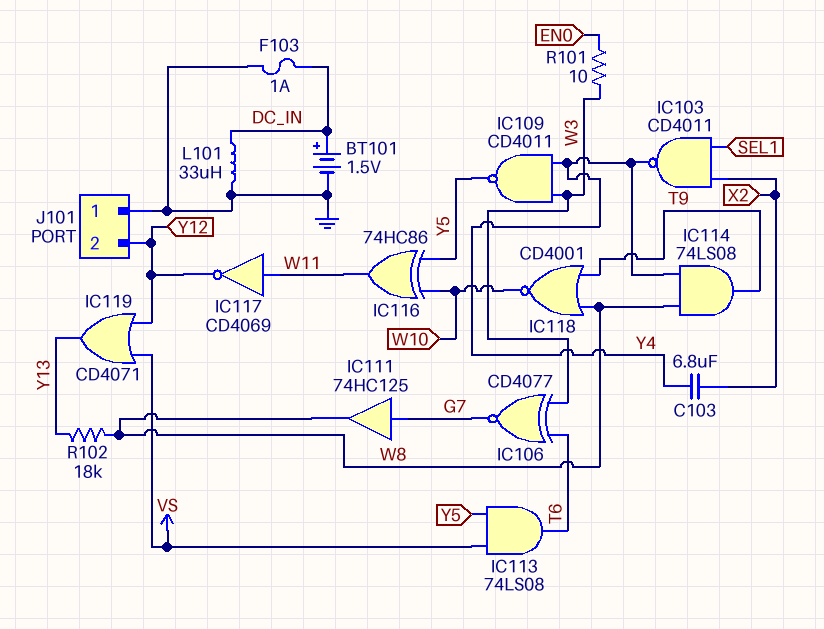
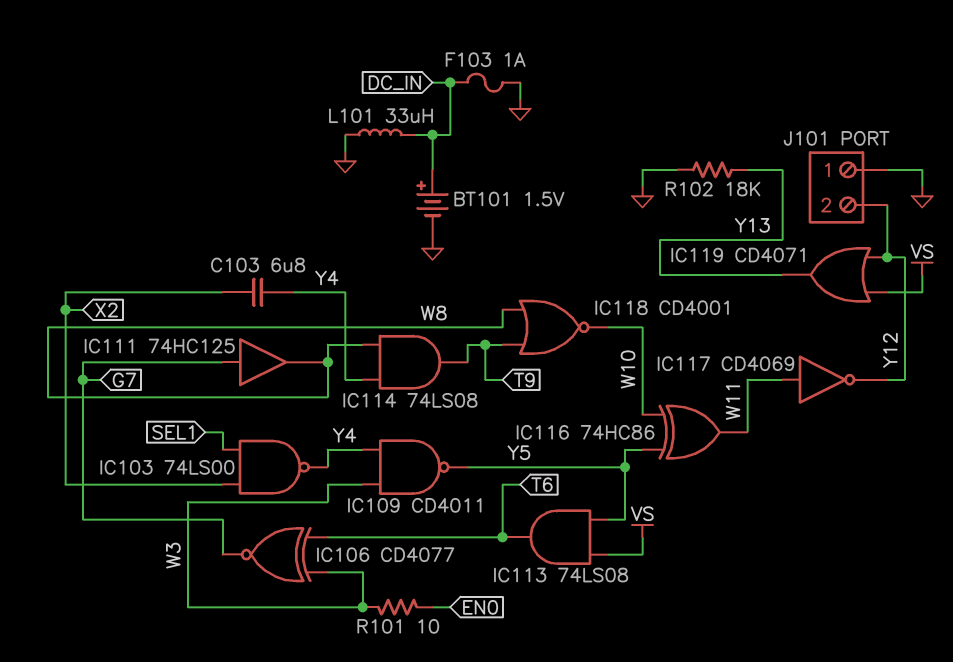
IC103: NAND CD4011 (in SEL1, in X2, out Y4) -> NAND 74LS00 (in SEL1, in X2, out Y4)
R102: 18k (W8, Y13) -> 18k (GND, Y13)

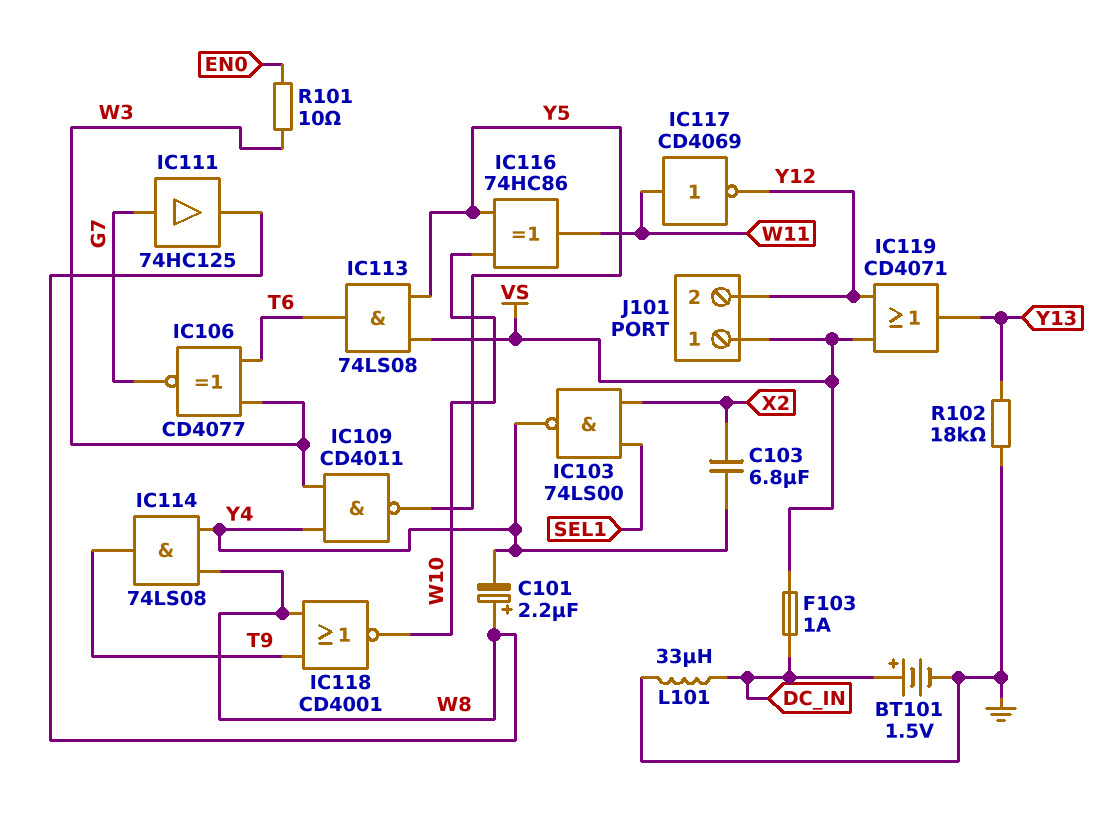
C101: none -> 2.2uF (plus W8, minus Y4)
F103: 1A (DC_IN, GND) -> 1A (DC_IN, VS)
J101 pin 1: GND -> VS

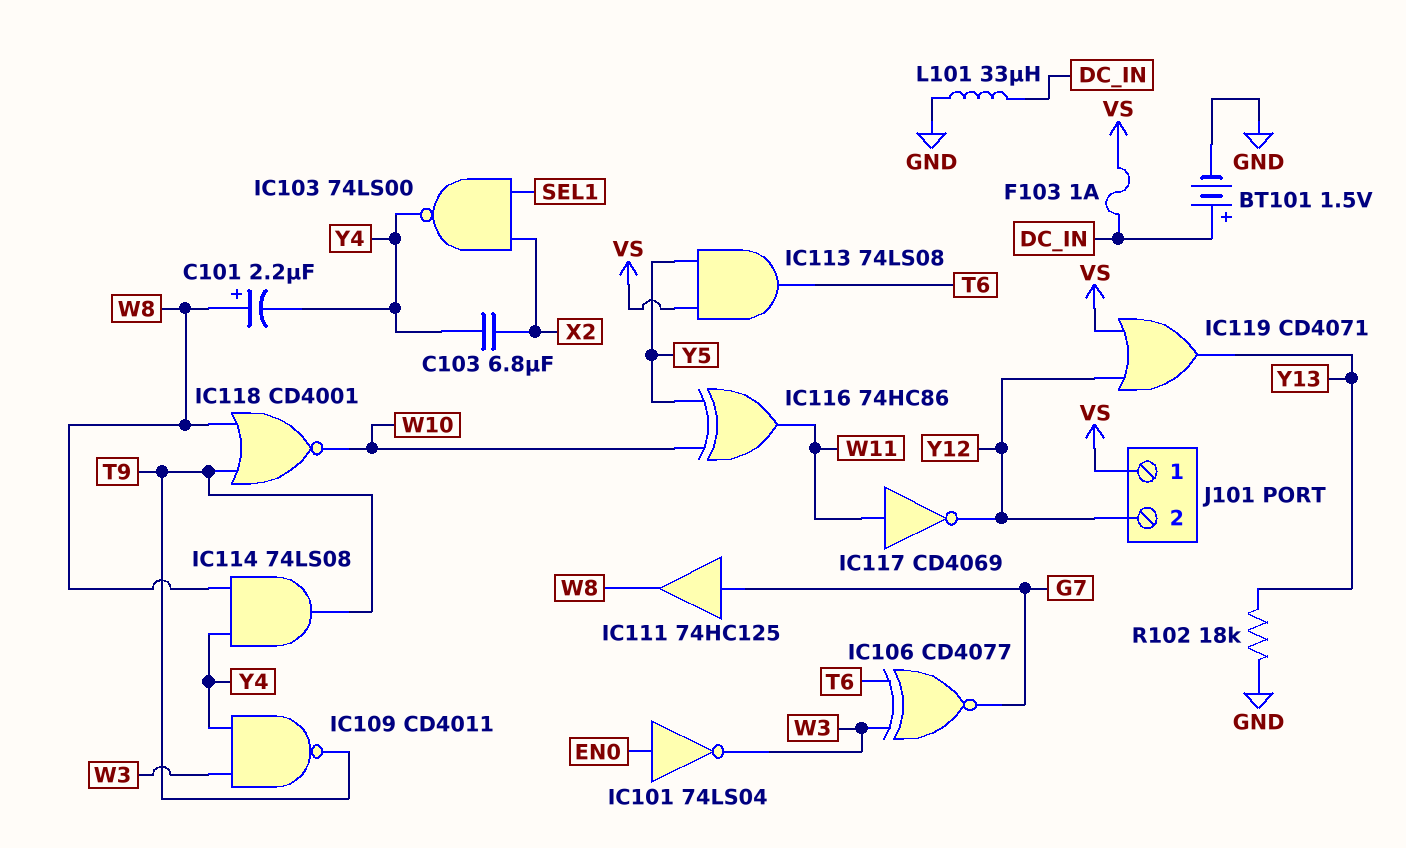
IC101: none -> NOT 74LS04 (in EN0, out W3)
IC109: NAND CD4011 (in W3, in Y4, out Y5) -> NAND CD4011 (in W3, in Y4, out T9)
R101: 10 (EN0, W3) -> none

